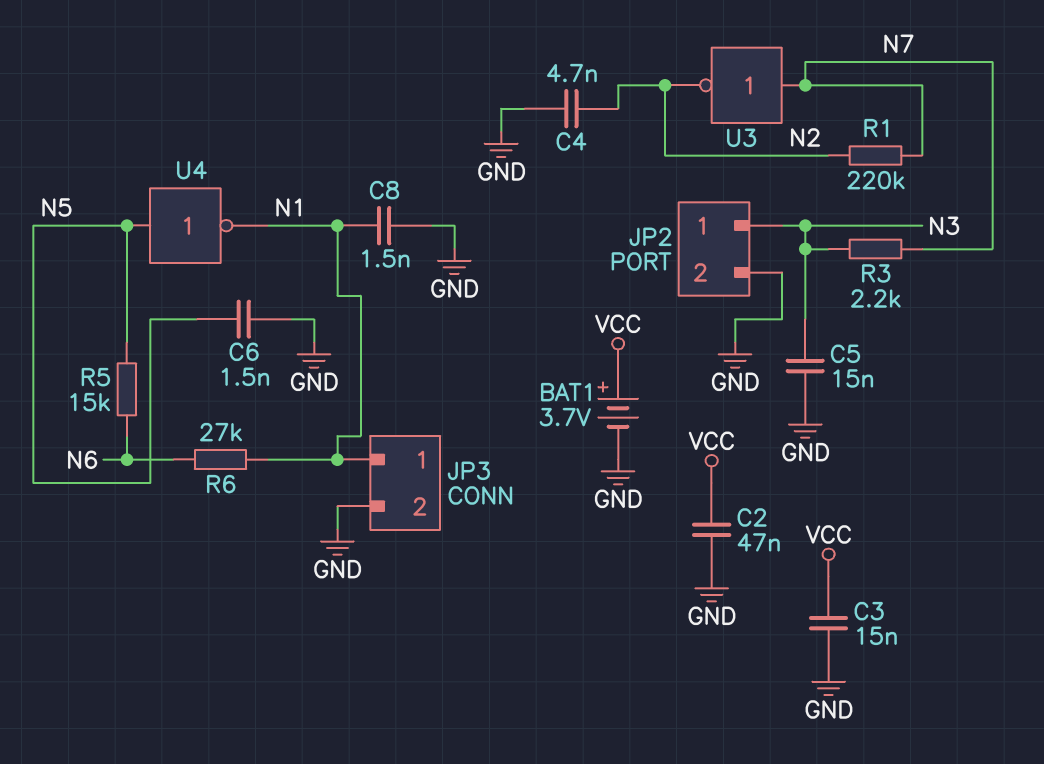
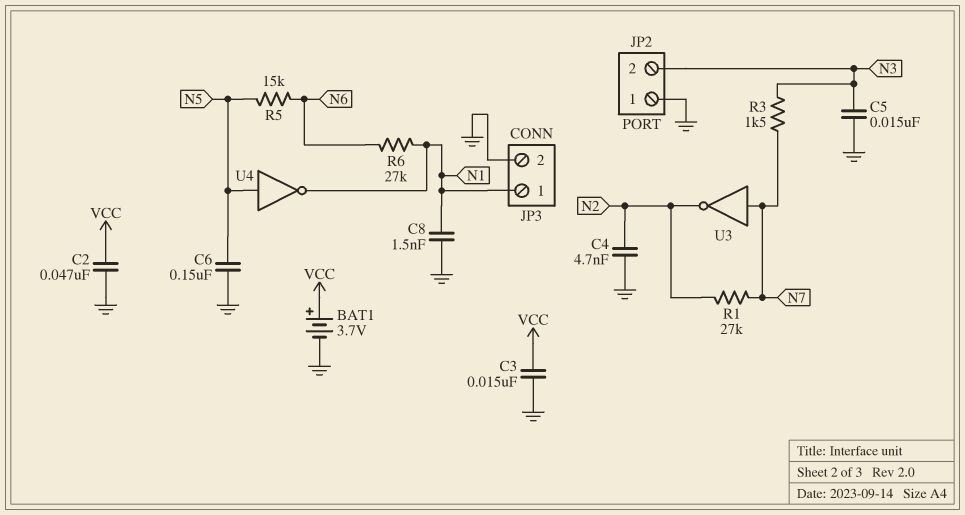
C6: 1.5nF (GND, N5) -> 150nF (GND, N5)
JP2 pin 1: N3 -> GND
JP2 pin 2: GND -> N3
R1: 220k (N2, N7) -> 27k (N2, N7)
R3: 2.2k (N3, N7) -> 1.5k (N3, N7)

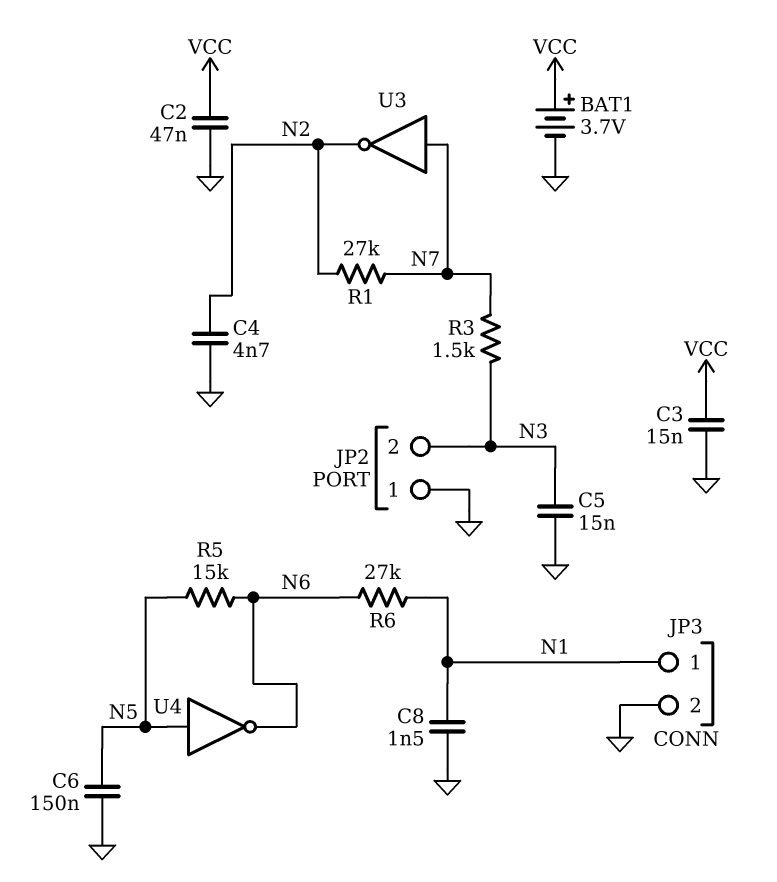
U4: NOT (in N5, out N1) -> NOT (in N5, out N6)

